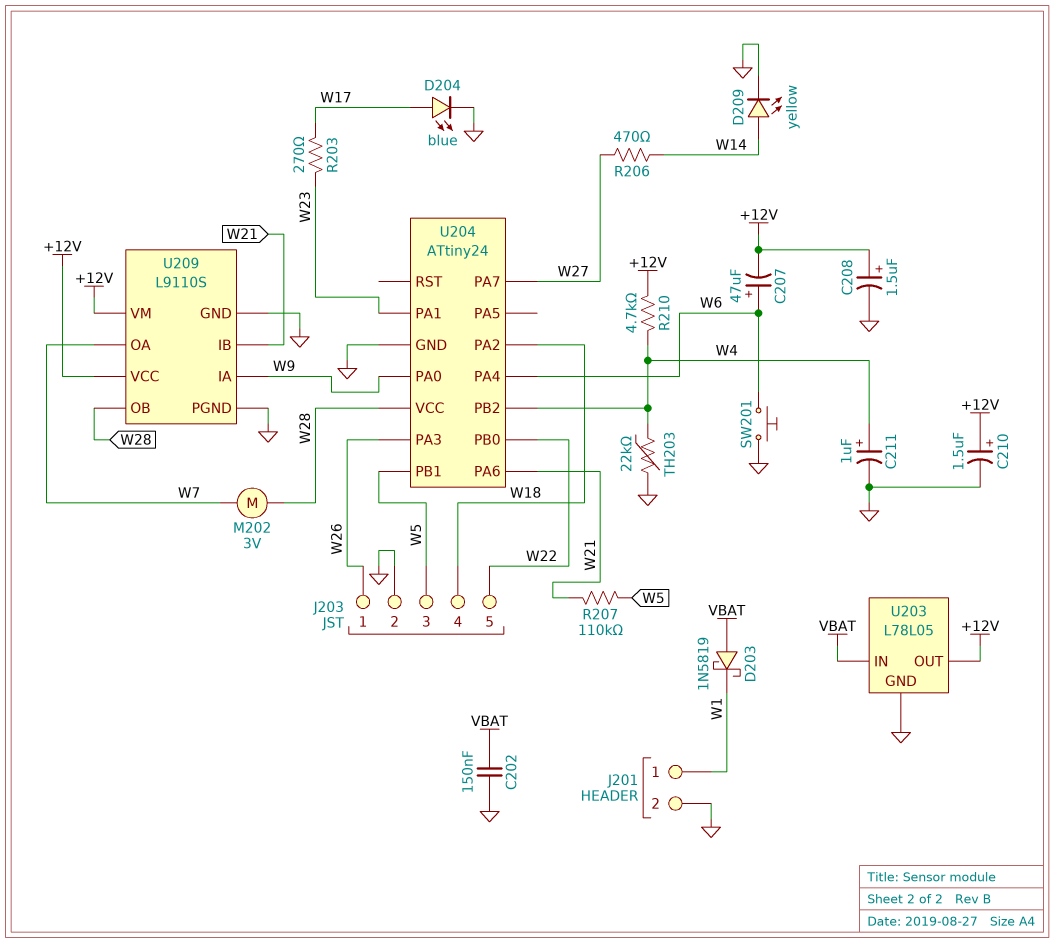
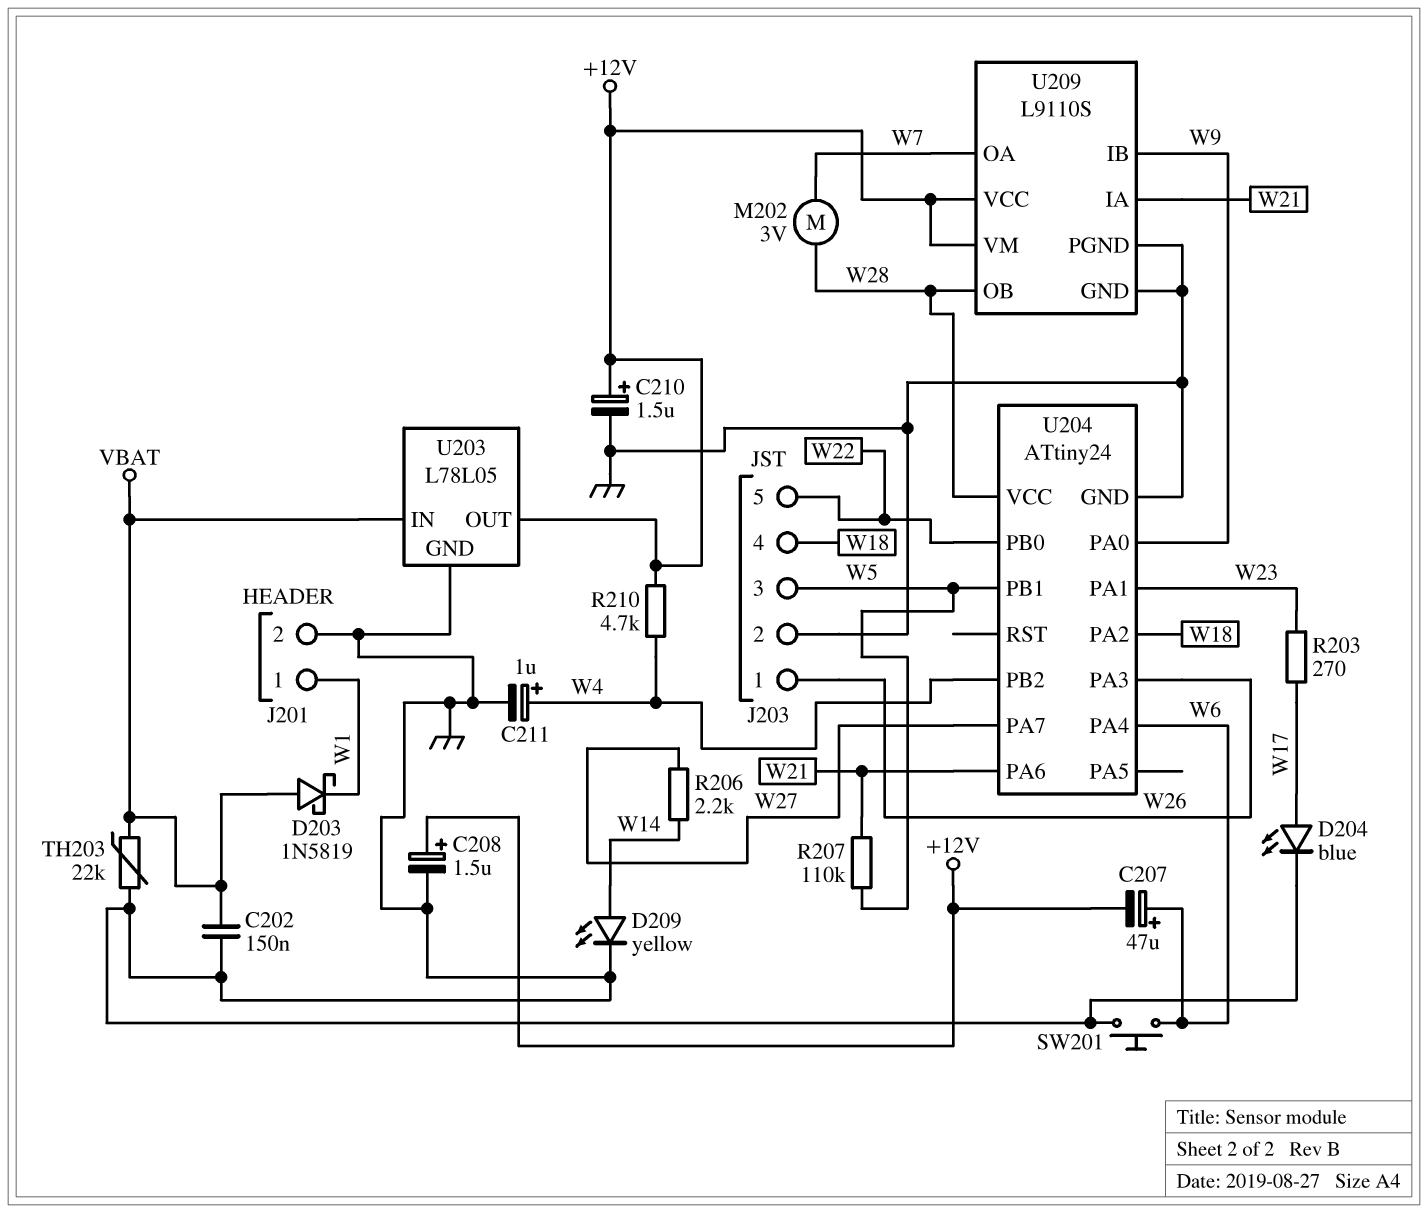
R206: 470 (W14, W27) -> 2.2k (W14, W27)
TH203: 22k (GND, W4) -> 22k (GND, VBAT)
U209 pin IA: W9 -> W21
U209 pin IB: W21 -> W9

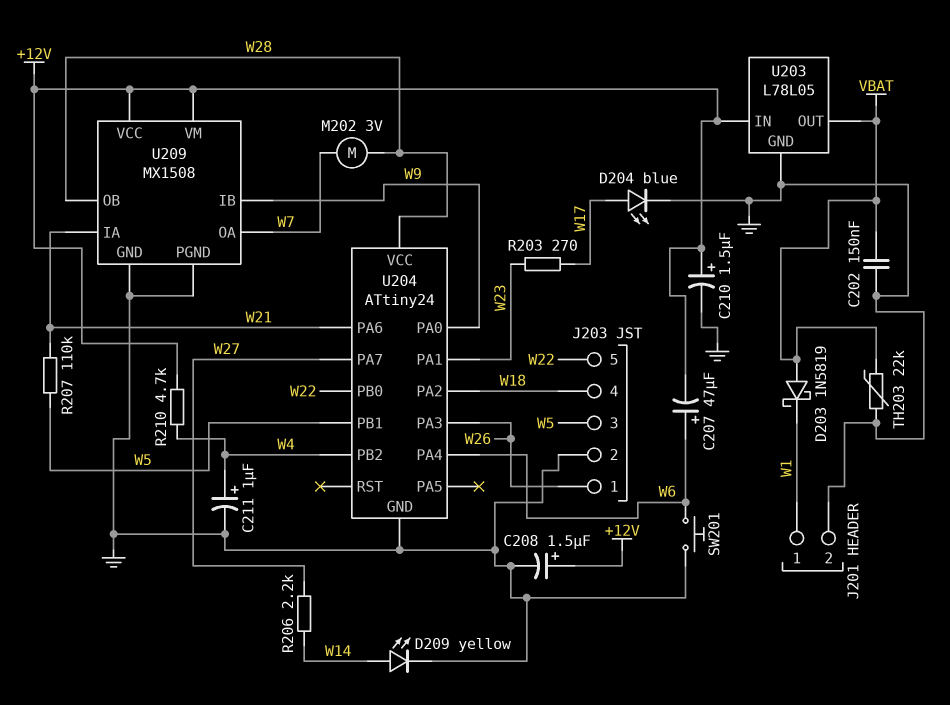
U203 pin IN: VBAT -> +12V
U203 pin OUT: +12V -> VBAT
U209: L9110S -> MX1508

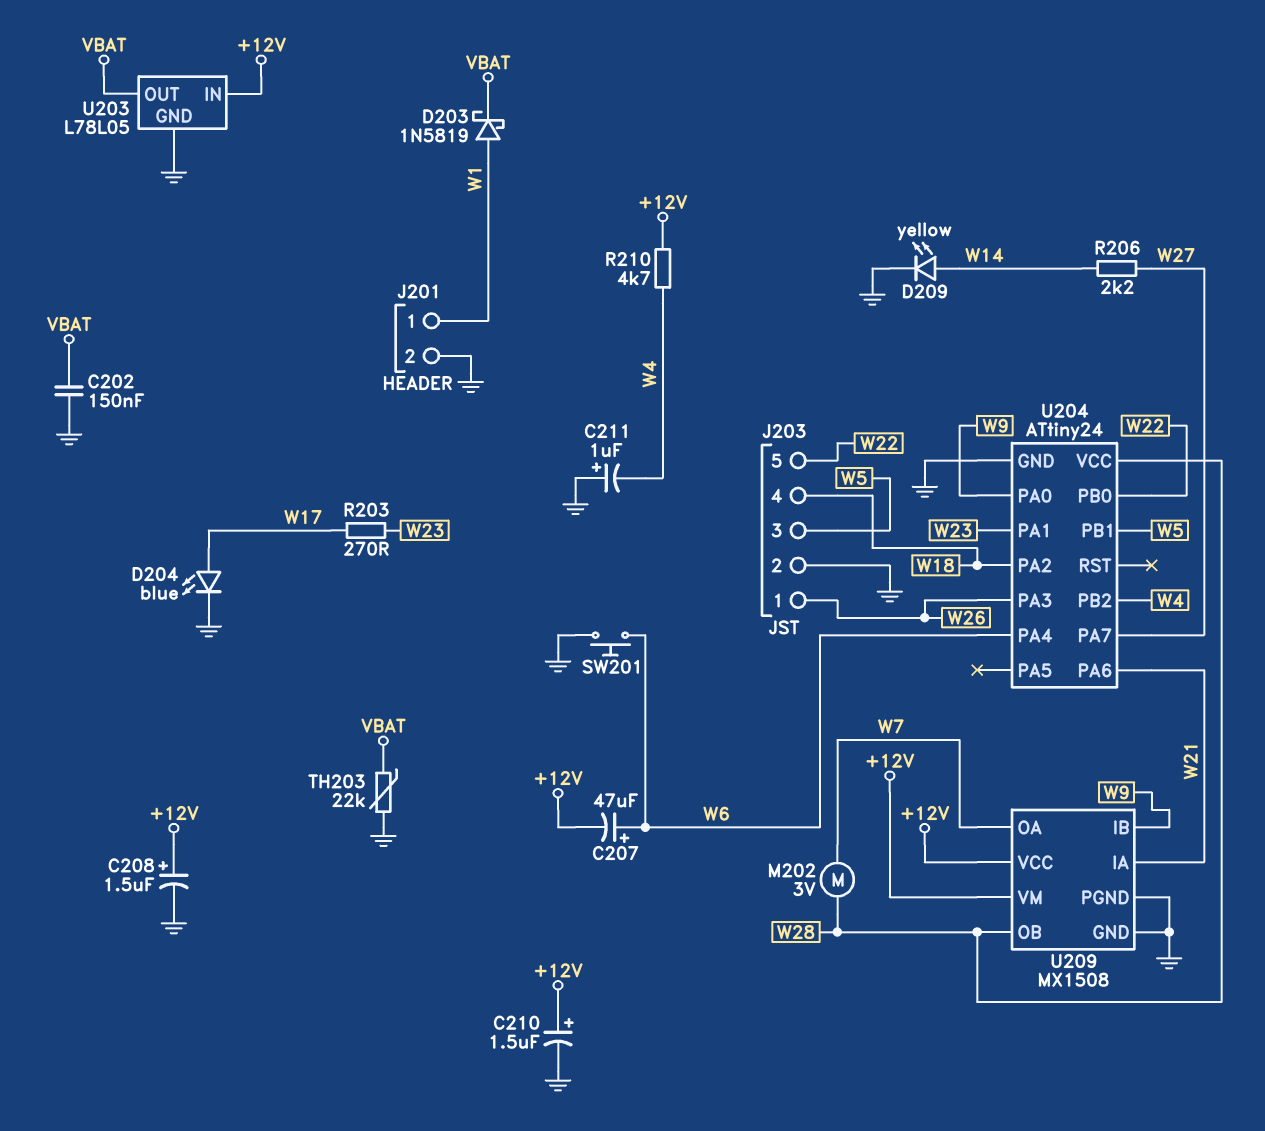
C211: 1uF (plus W4, minus GND) -> 1uF (plus GND, minus W4)
D203: schottky 1N5819 (A VBAT, K W1) -> schottky 1N5819 (A W1, K VBAT)
R207: 110k (W5, W21) -> none

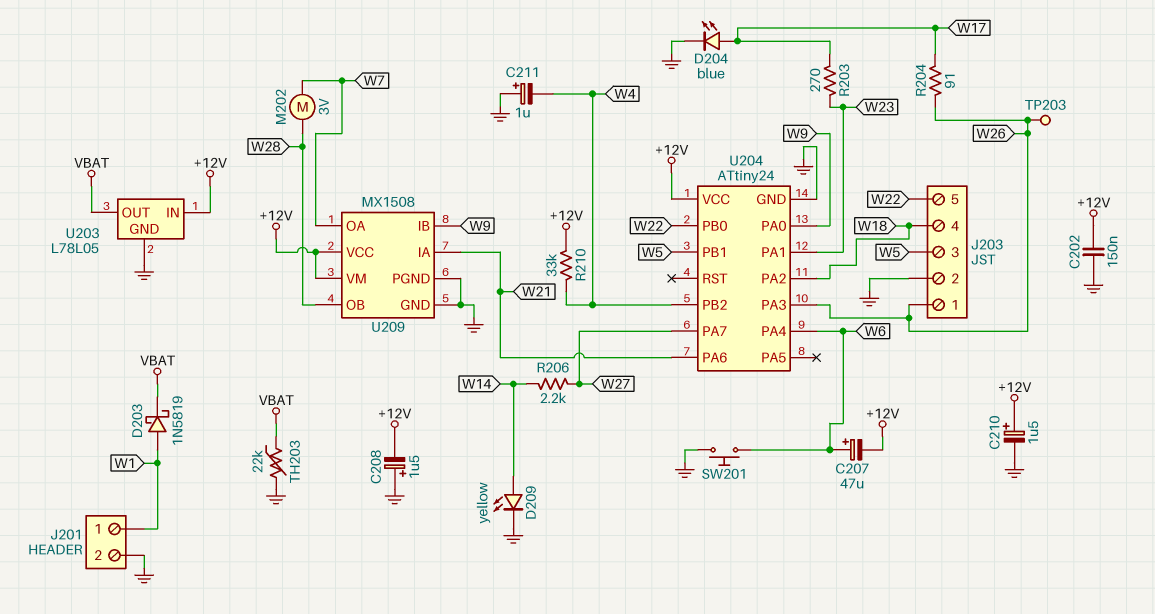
C202: 150nF (GND, VBAT) -> 150nF (+12V, GND)
C208: 1.5uF (plus +12V, minus GND) -> 1.5uF (plus GND, minus +12V)
R204: none -> 91 (W17, W26)
R210: 4.7k (+12V, W4) -> 33k (+12V, W4)
TP203: none -> test point (W26)
U204 pin VCC: W28 -> +12V

